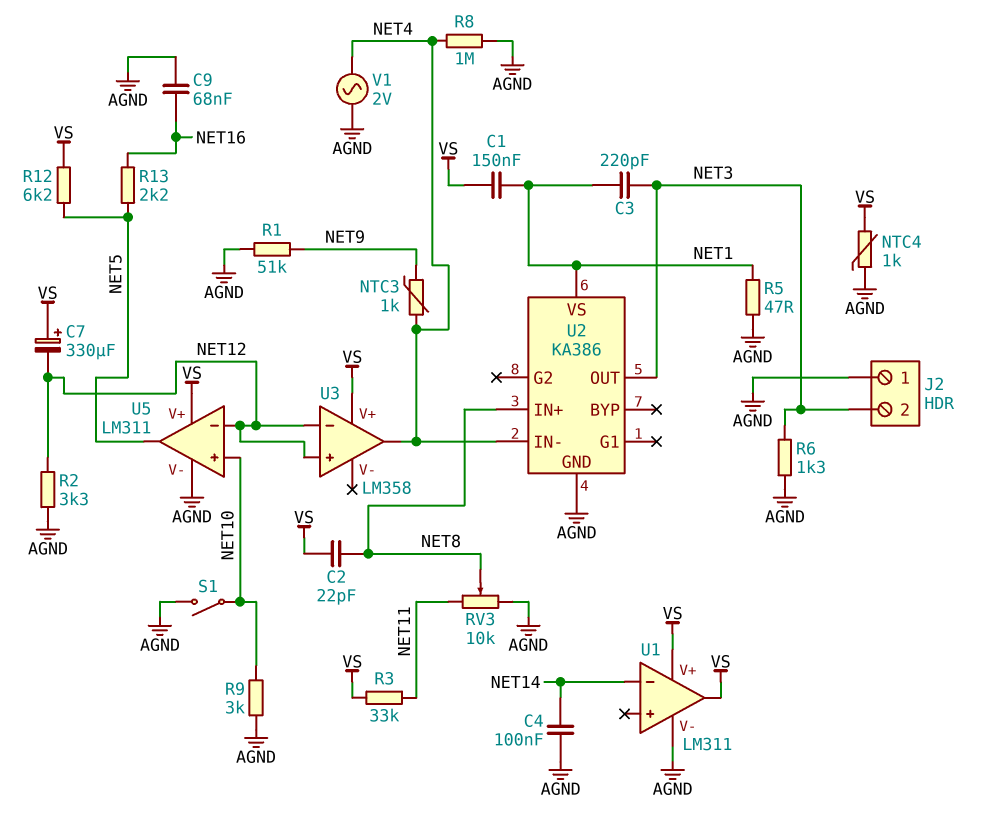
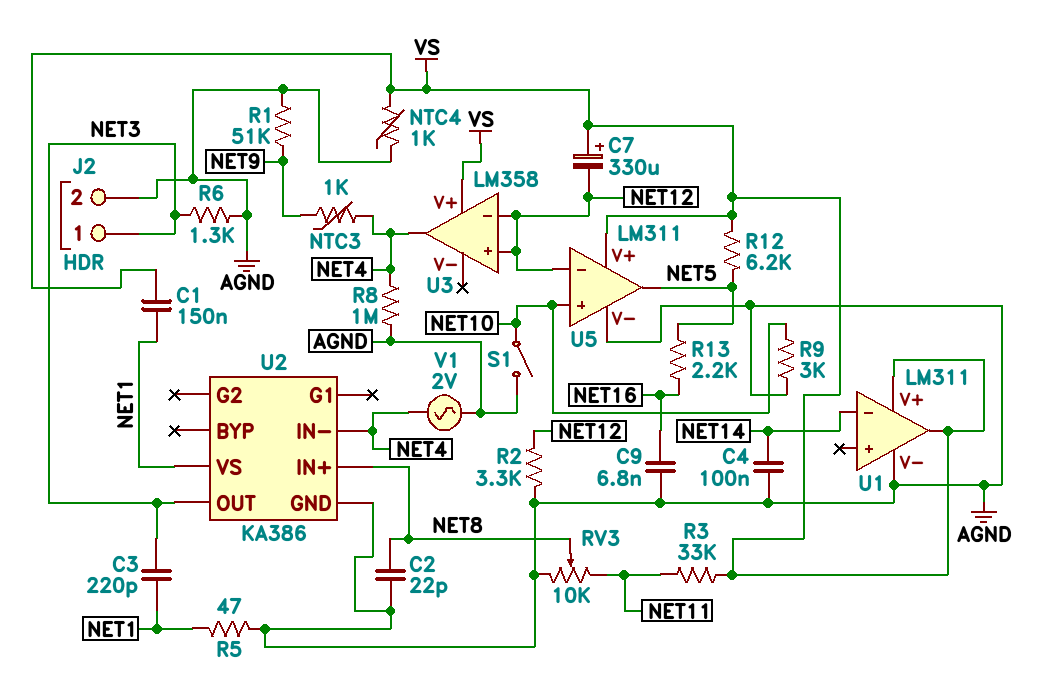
C2: 22pF (NET8, VS) -> 22pF (AGND, NET8)
C9: 68nF (AGND, NET16) -> 6.8nF (AGND, NET16)
J2 pin 1: AGND -> NET3
J2 pin 2: NET3 -> AGND

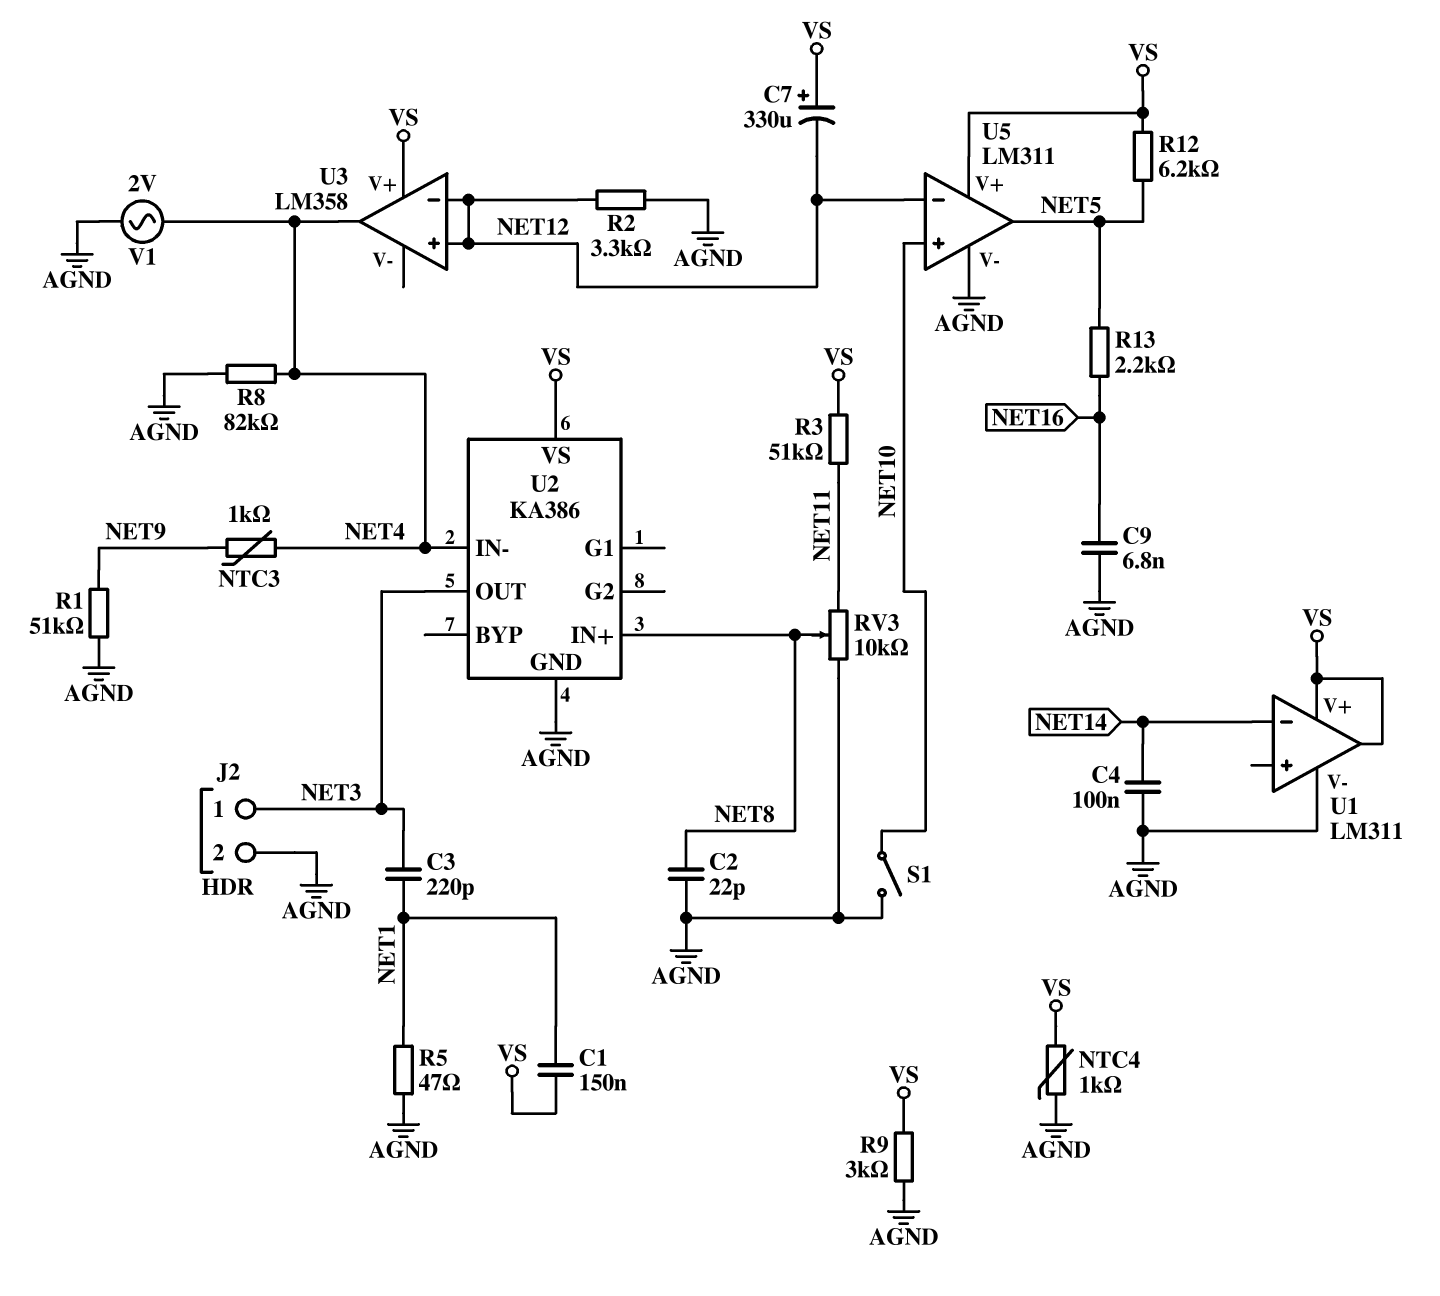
R3: 33k (NET11, VS) -> 51k (NET11, VS)
R6: 1.3k (AGND, NET3) -> none
R8: 1M (AGND, NET4) -> 82k (AGND, NET4)
R9: 3k (AGND, NET10) -> 3k (AGND, VS)
U2 pin VS: NET1 -> VS

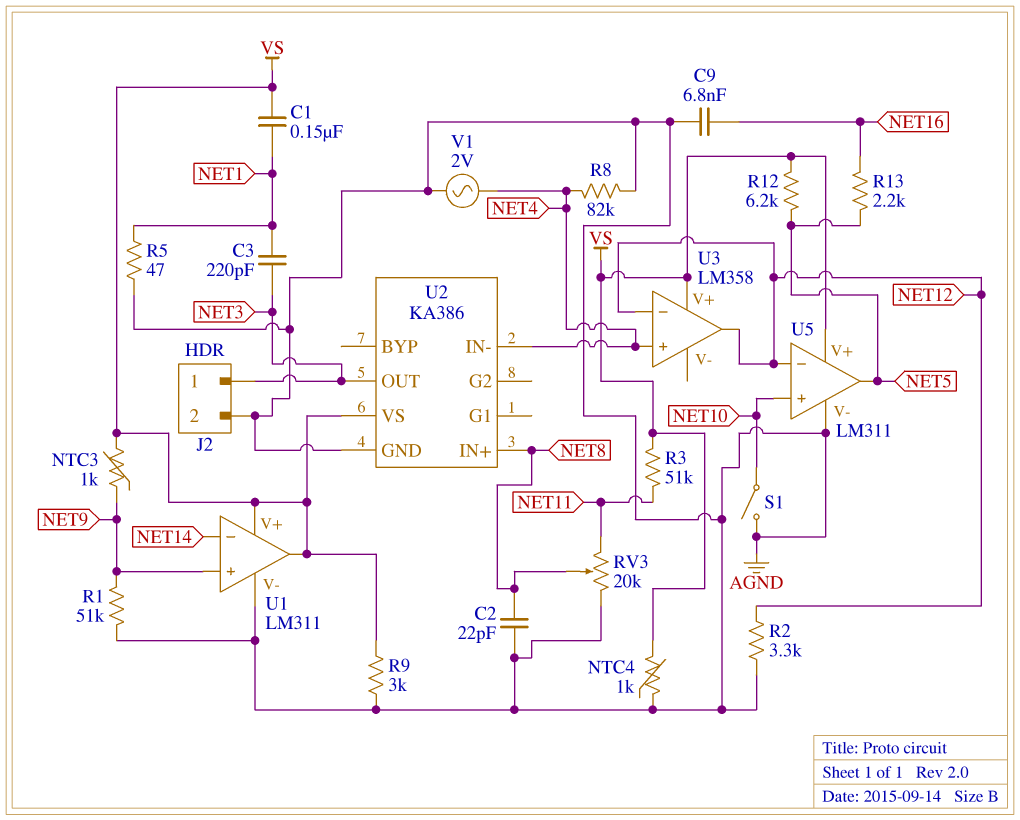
C4: 100nF (AGND, NET14) -> none
C7: 330uF (plus VS, minus NET12) -> none
NTC3: 1k (NET4, NET9) -> 1k (NET9, VS)
RV3: 10k (AGND, NET11, wiper NET8) -> 20k (AGND, NET11, wiper NET8)
U1 pin in+: none -> NET9
U3 pin in+: NET12 -> NET4
U3 pin out: NET4 -> NET12

